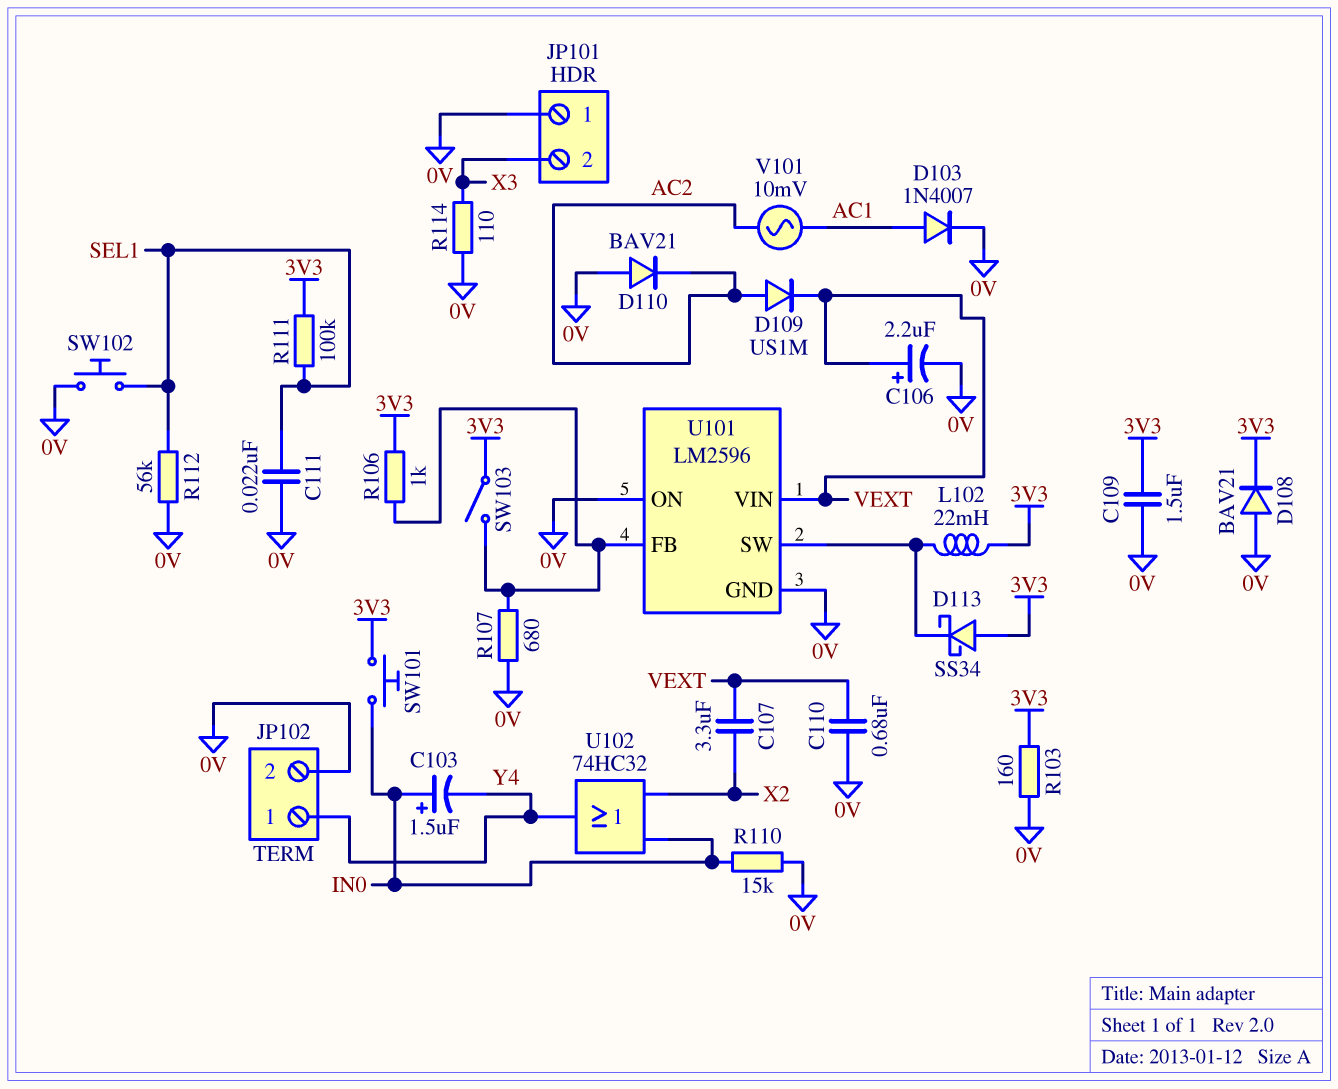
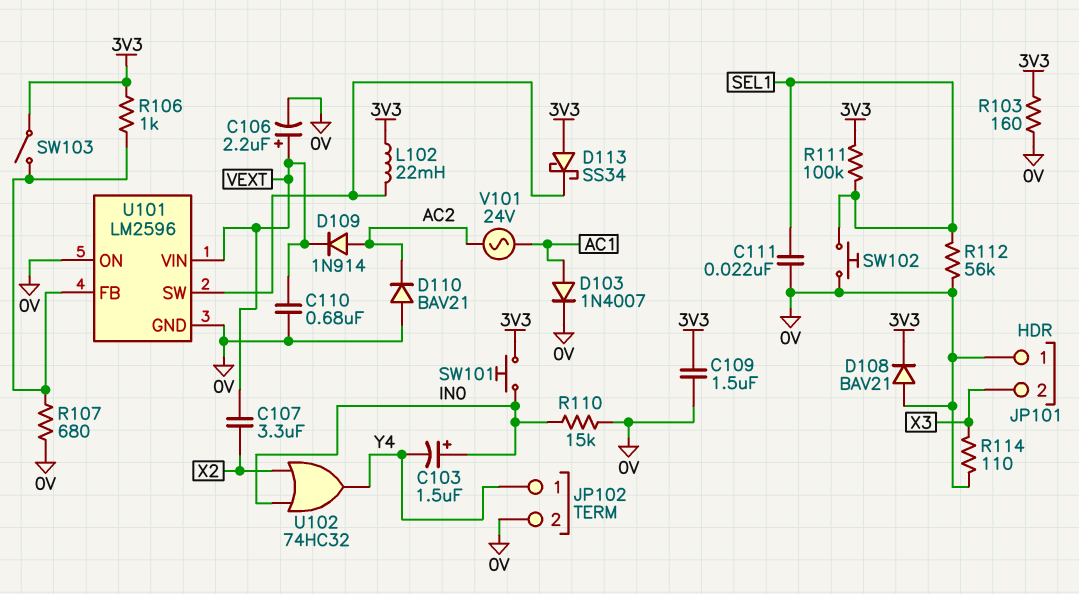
D109: diode US1M (A AC2, K VEXT) -> diode 1N914 (A AC2, K VEXT)
V101: AC 10mV (AC1, AC2) -> AC 24V (AC1, AC2)

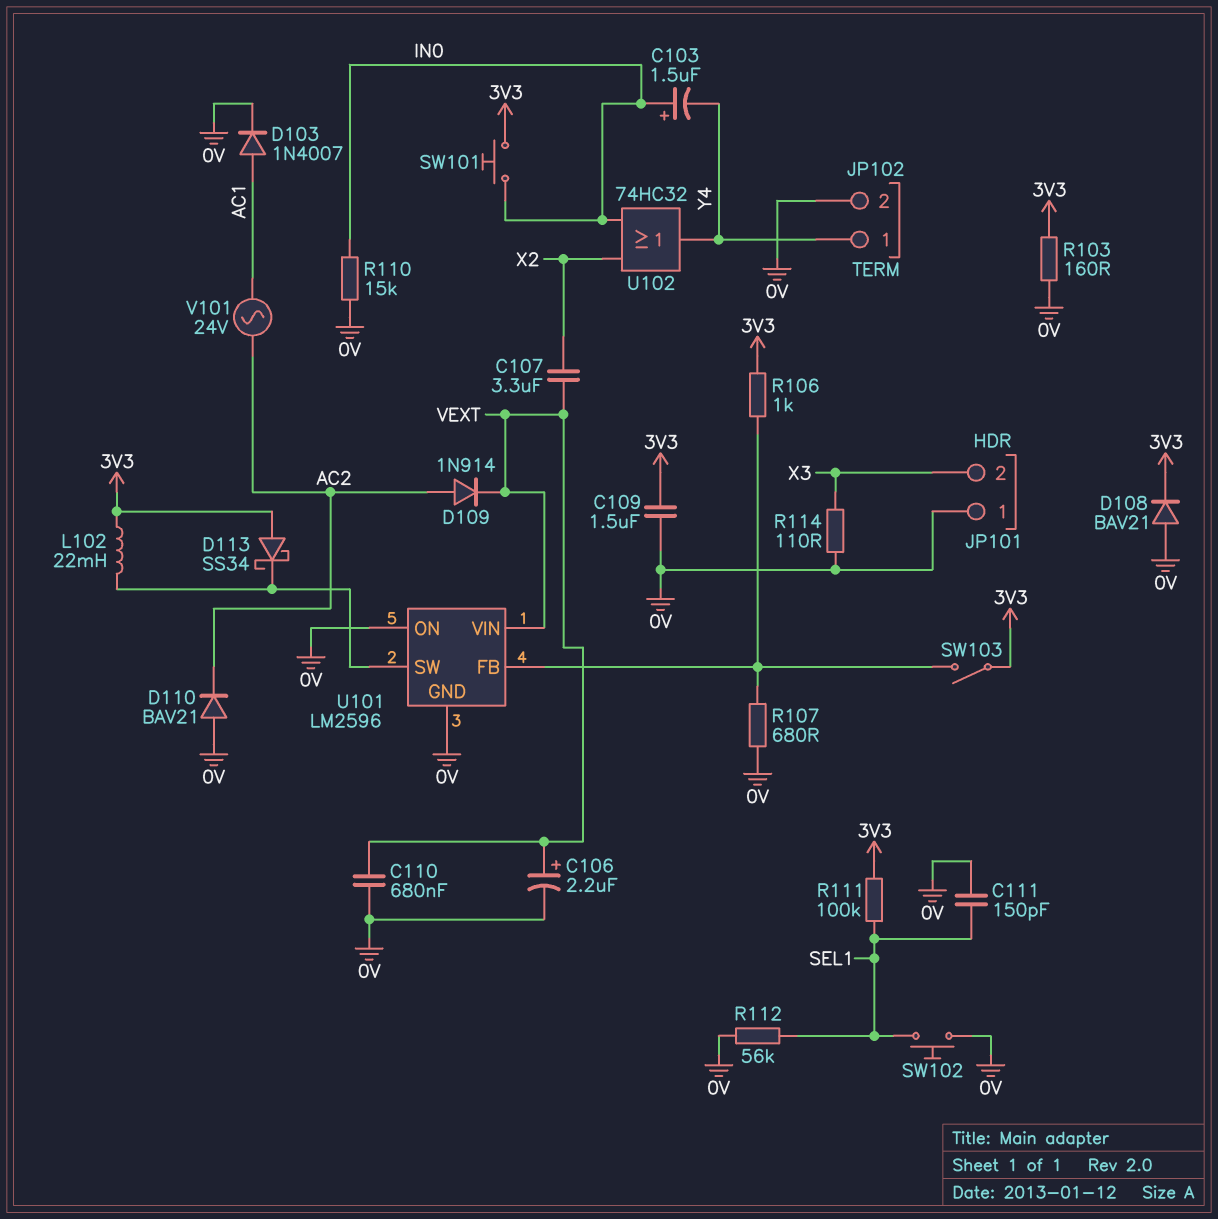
C111: 22nF (0V, SEL1) -> 150pF (0V, SEL1)

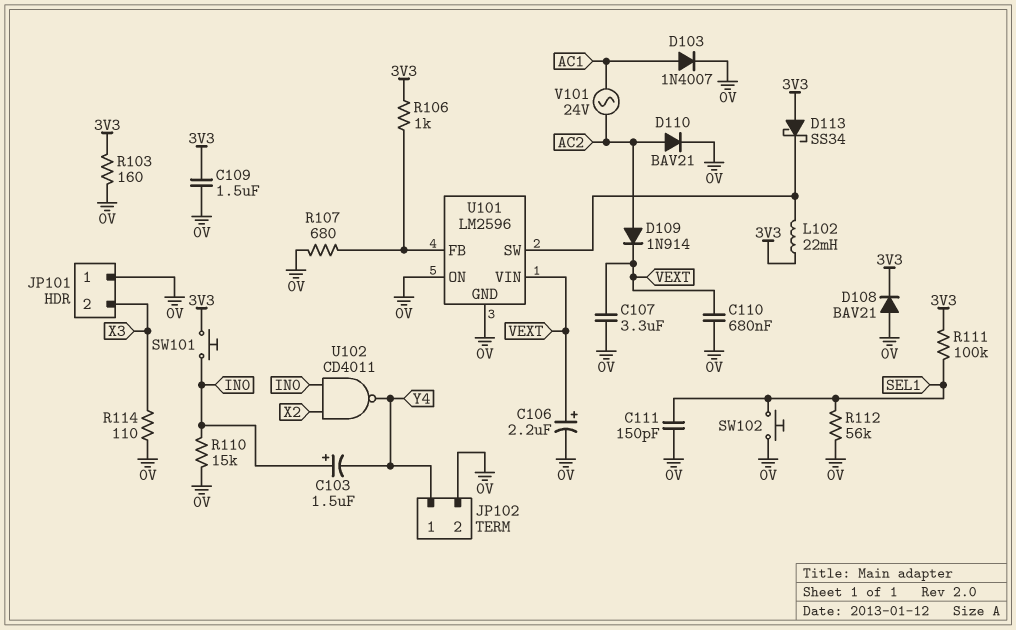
C107: 3.3uF (VEXT, X2) -> 3.3uF (0V, VEXT)
D110: diode BAV21 (A 0V, K AC2) -> diode BAV21 (A AC2, K 0V)
SW103: switch (3V3, U101/FB) -> none
U102: OR 74HC32 (in IN0, in X2, out Y4) -> NAND CD4011 (in IN0, in X2, out Y4)

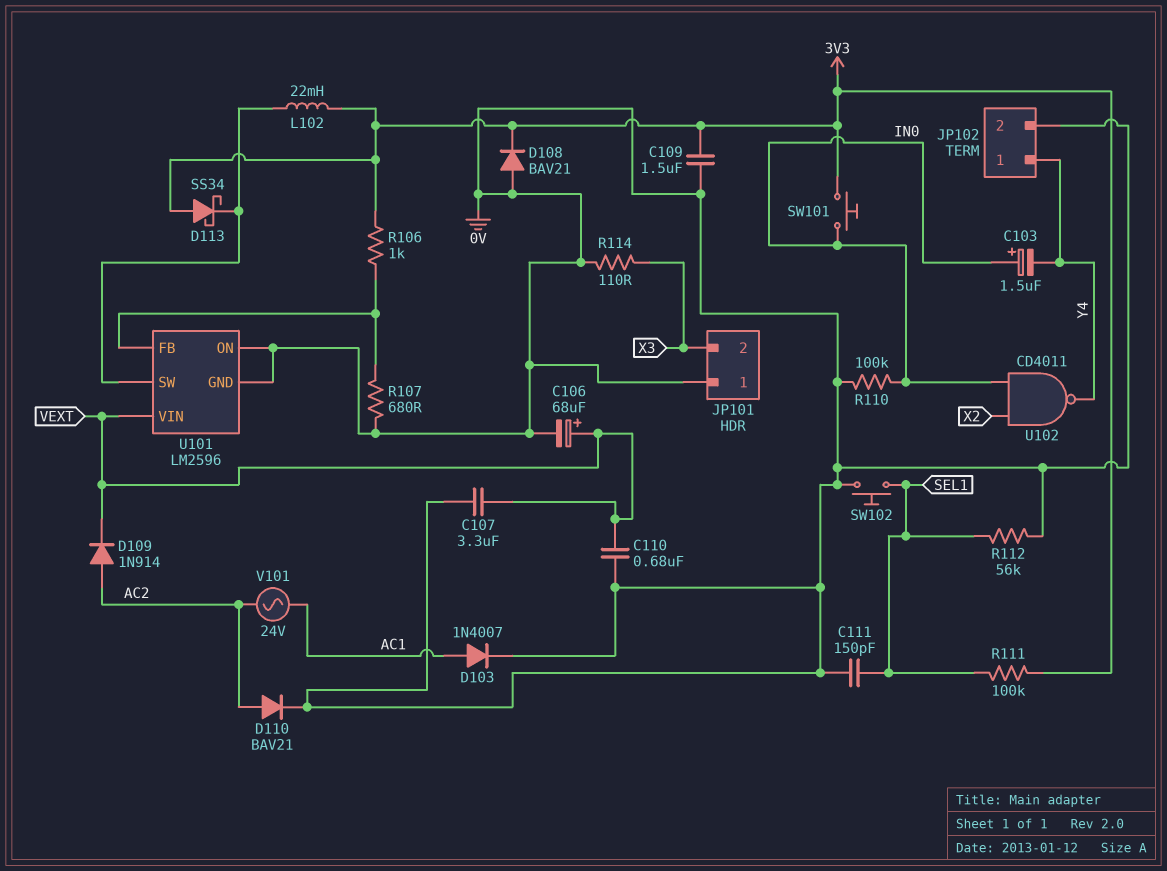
C106: 2.2uF (plus VEXT, minus 0V) -> 68uF (plus VEXT, minus 0V)
R103: 160 (0V, 3V3) -> none
R110: 15k (0V, IN0) -> 100k (0V, IN0)

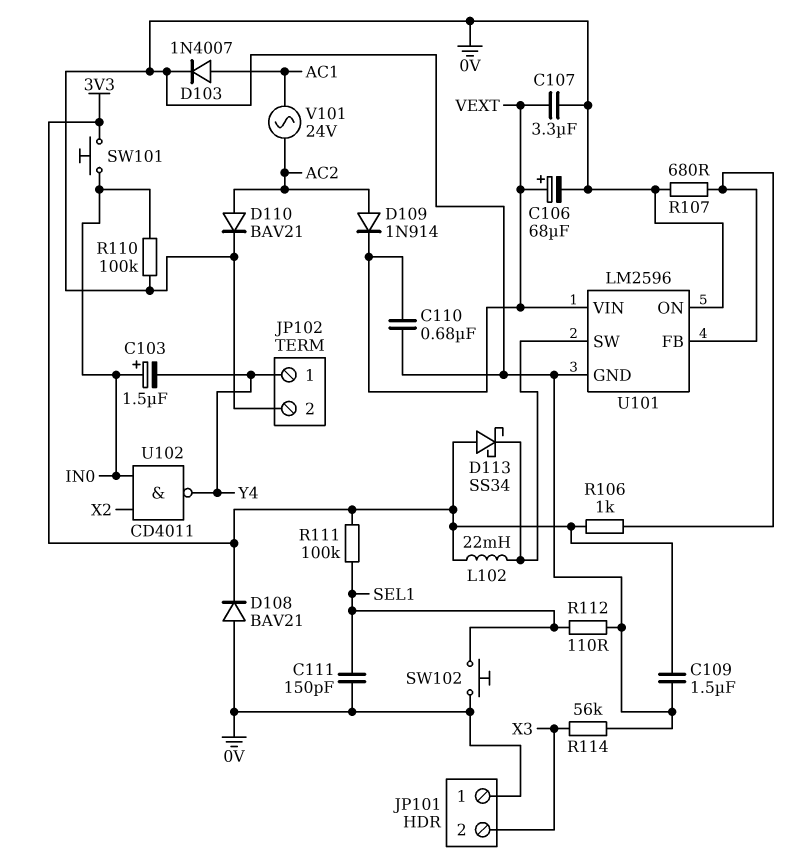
R112: 56k (0V, SEL1) -> 110 (0V, SEL1)
R114: 110 (0V, X3) -> 56k (0V, X3)

